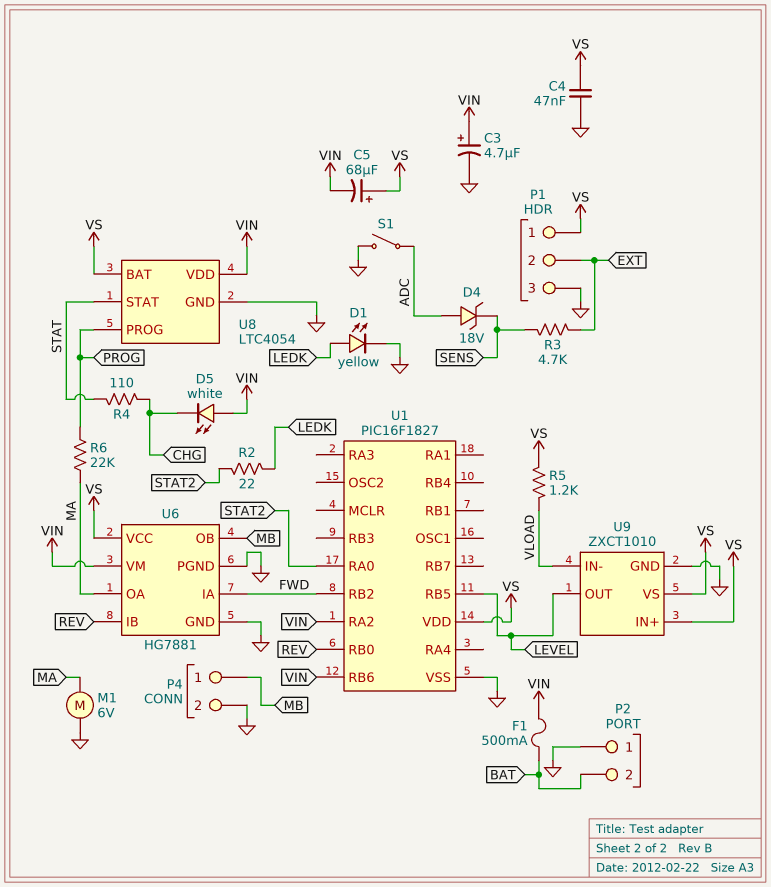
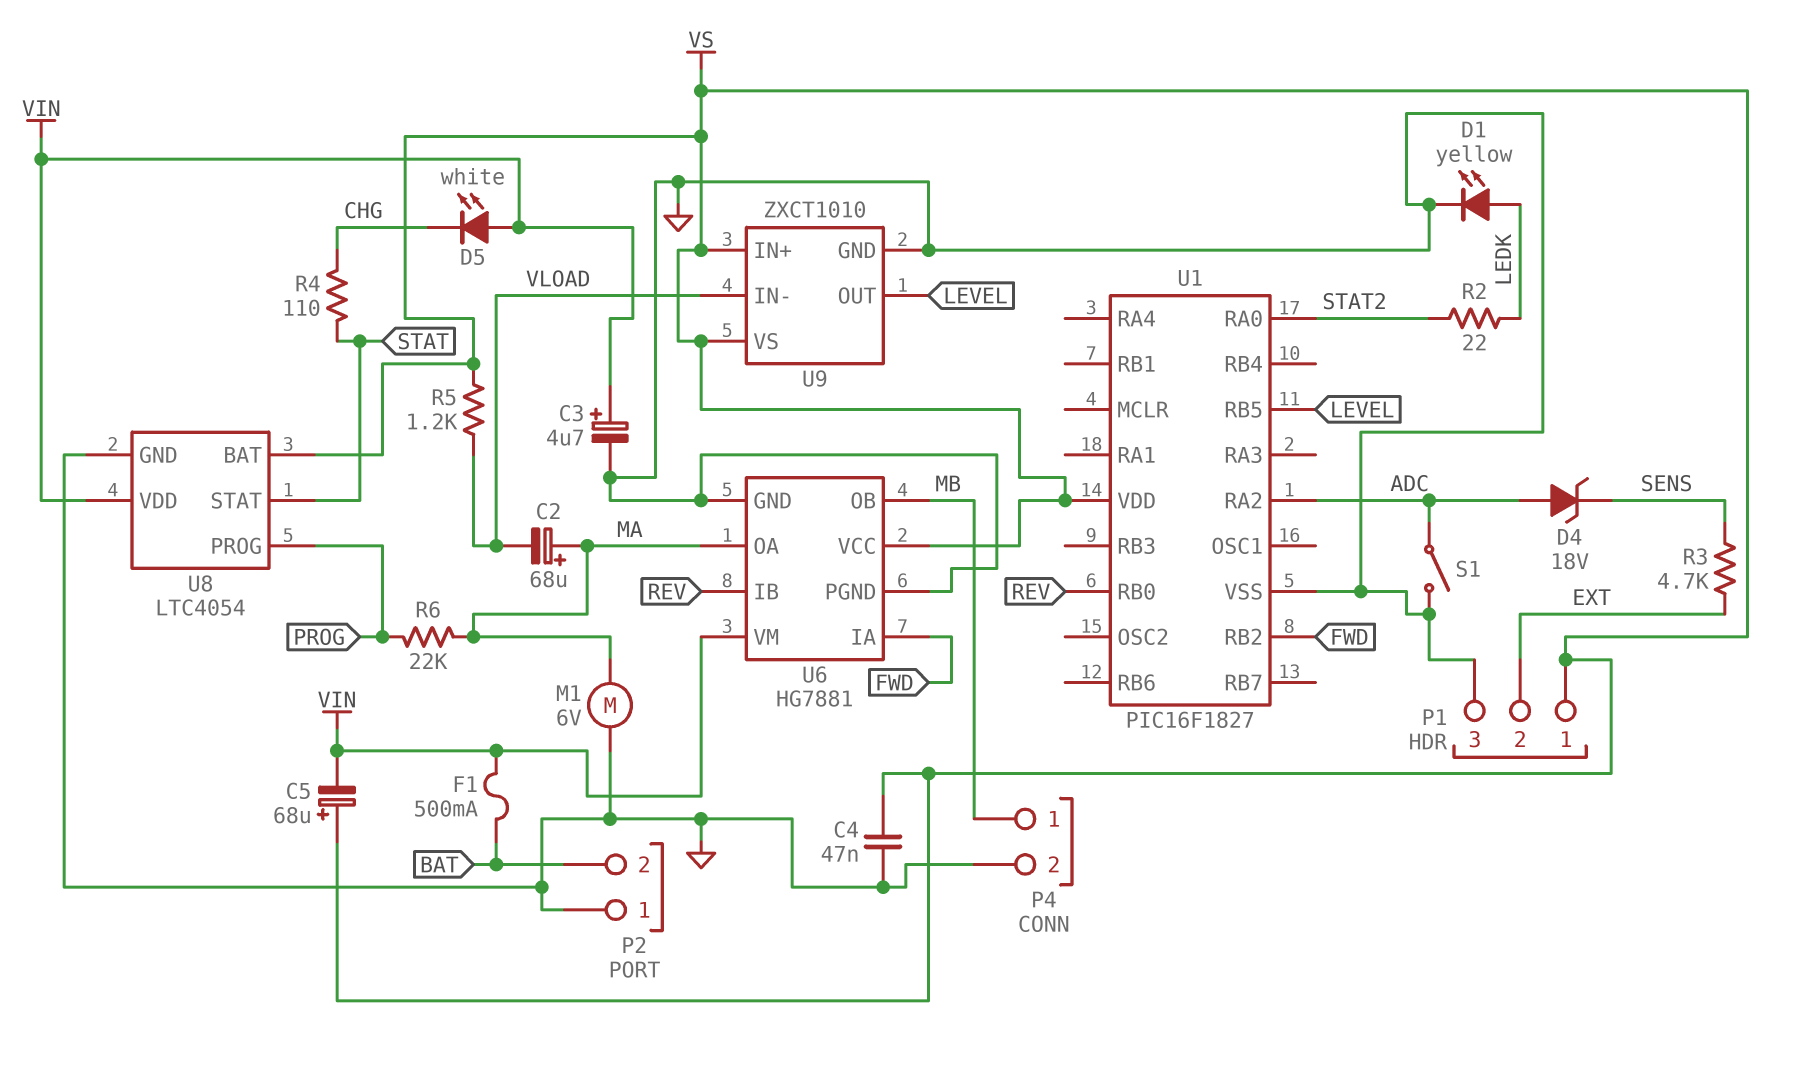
C2: none -> 68uF (plus MA, minus VLOAD)
U1 pin RA2: VIN -> ADC
U1 pin RB6: VIN -> none

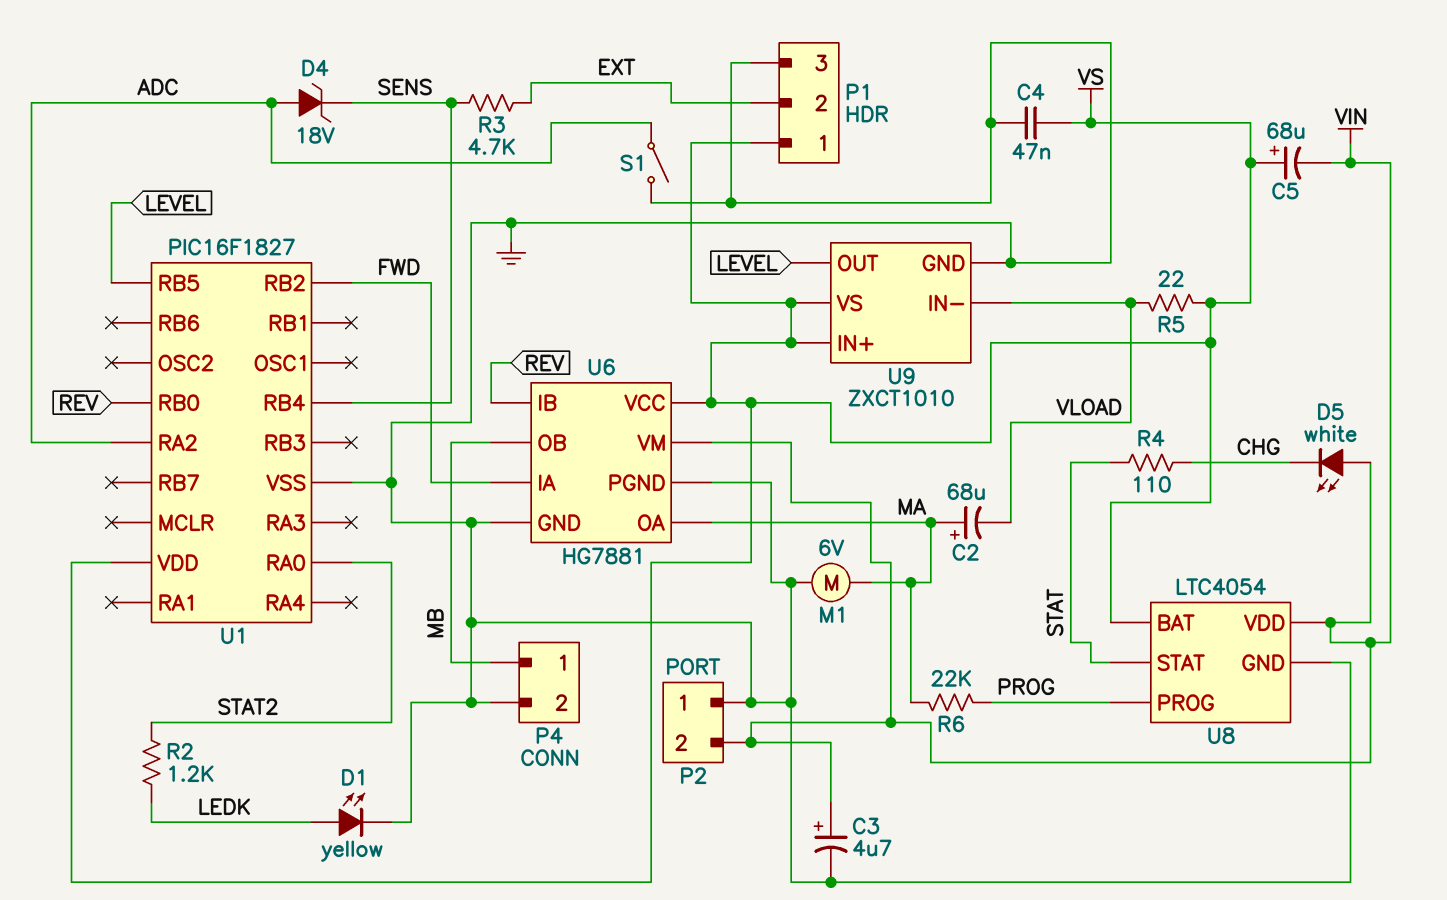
F1: 500mA (BAT, VIN) -> none
P2 pin 2: BAT -> VIN
R2: 22 (LEDK, STAT2) -> 1.2k (LEDK, STAT2)
R5: 1.2k (VLOAD, VS) -> 22 (VLOAD, VS)
U1 pin RB4: none -> SENS

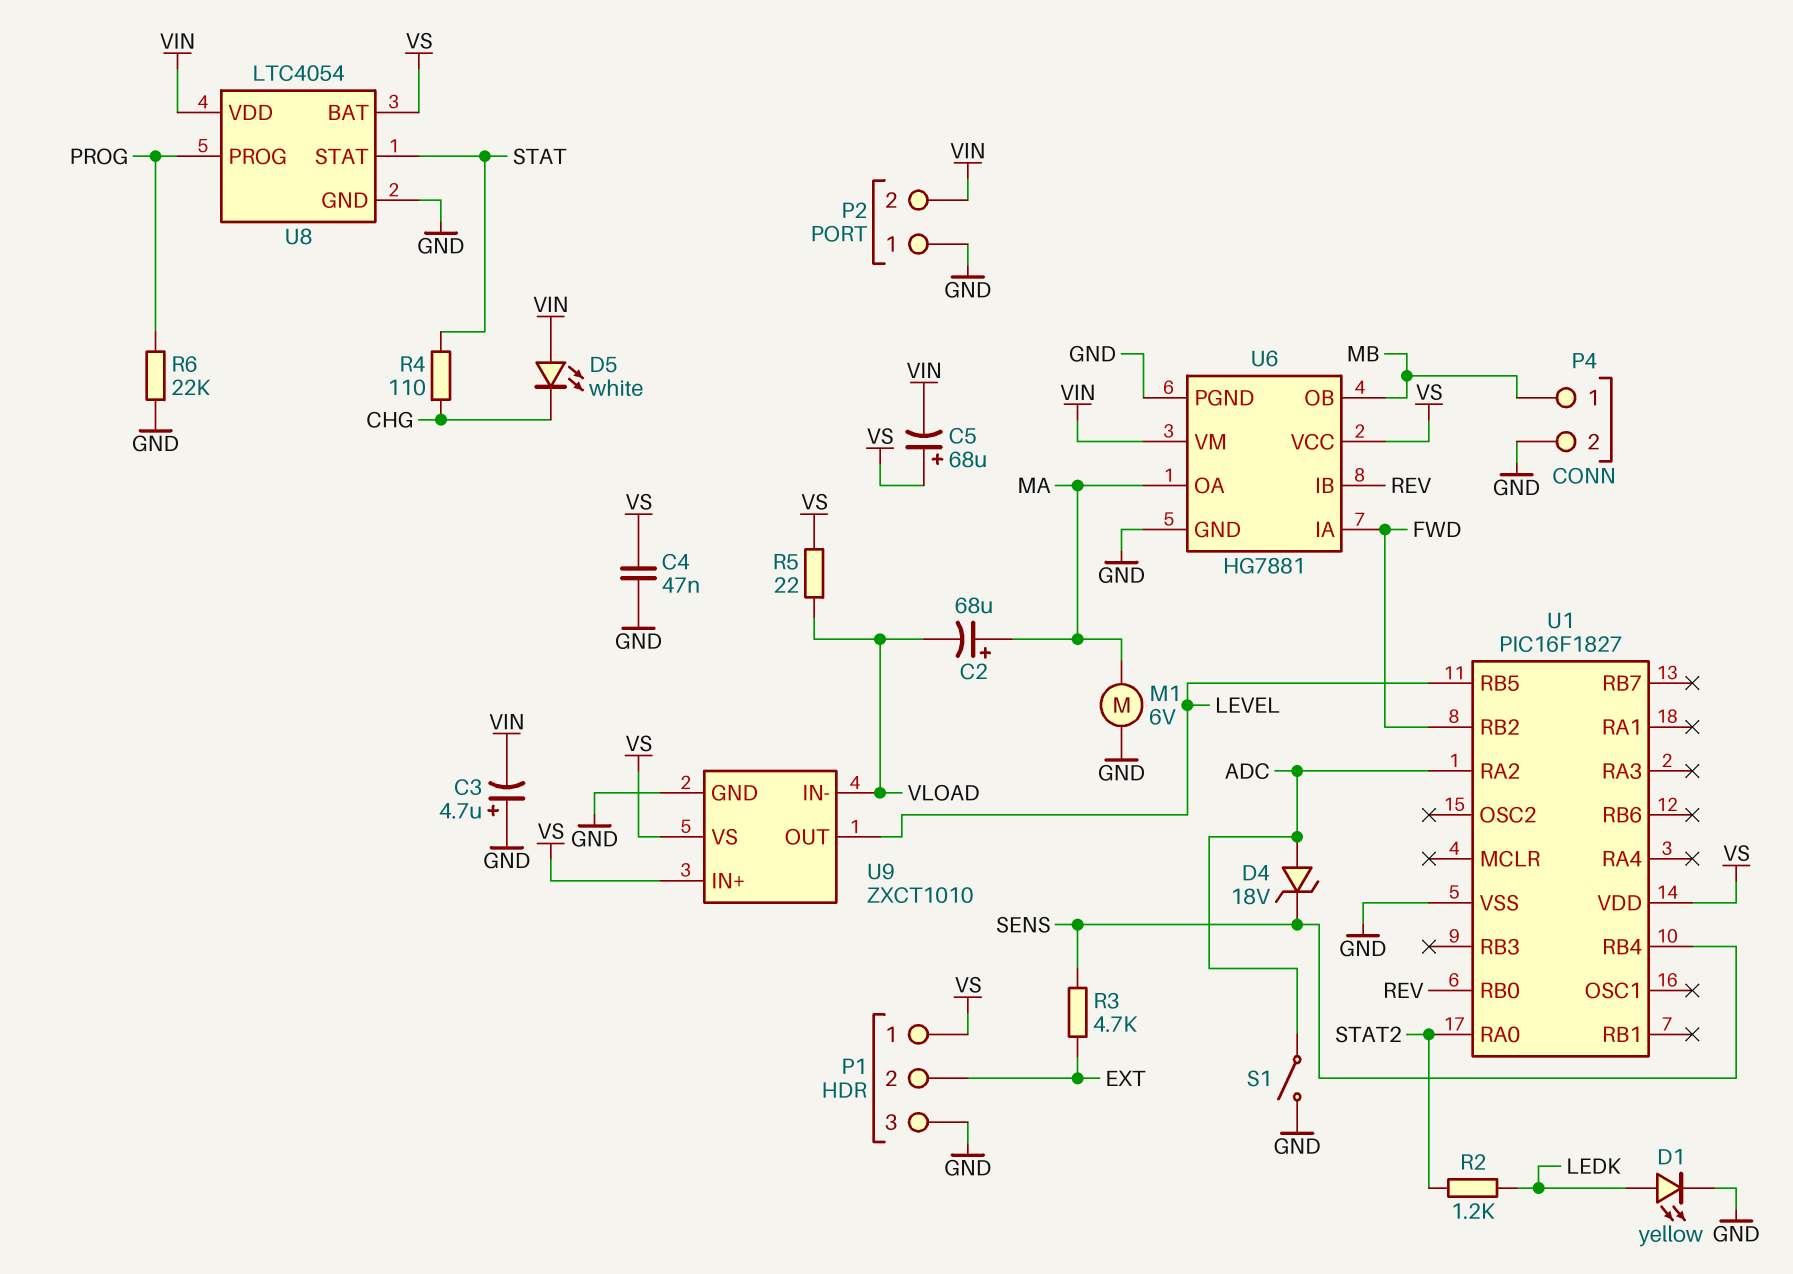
C3: 4.7uF (plus VIN, minus GND) -> 4.7uF (plus GND, minus VIN)
R6: 22k (MA, PROG) -> 22k (GND, PROG)

